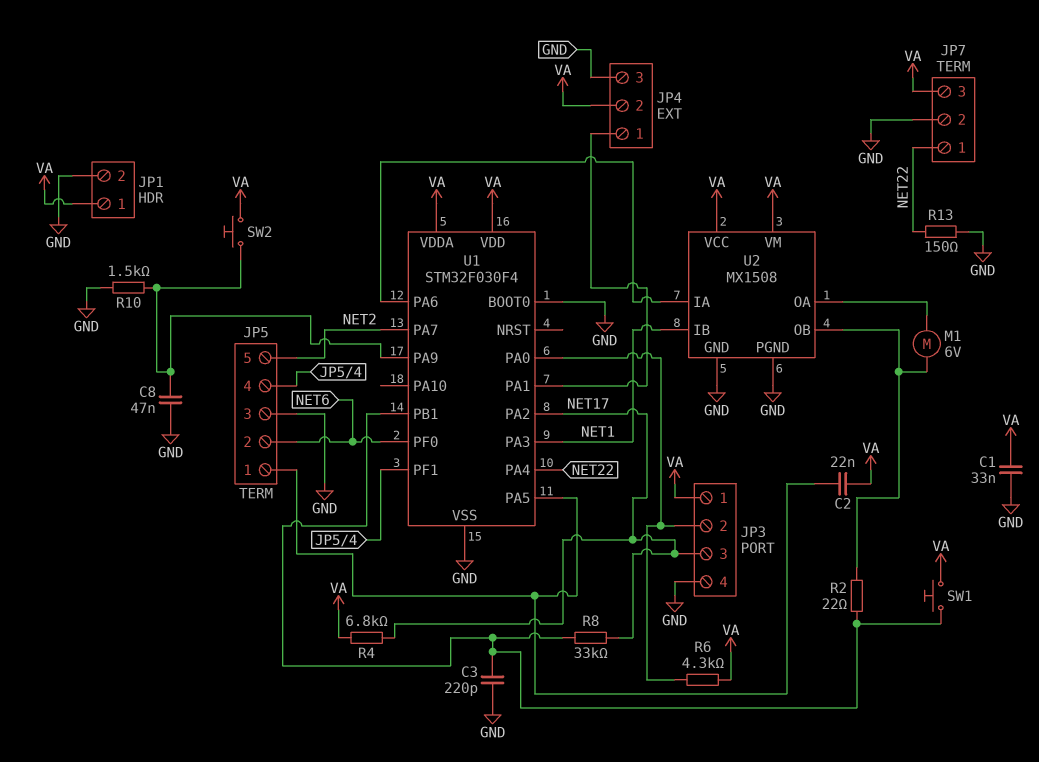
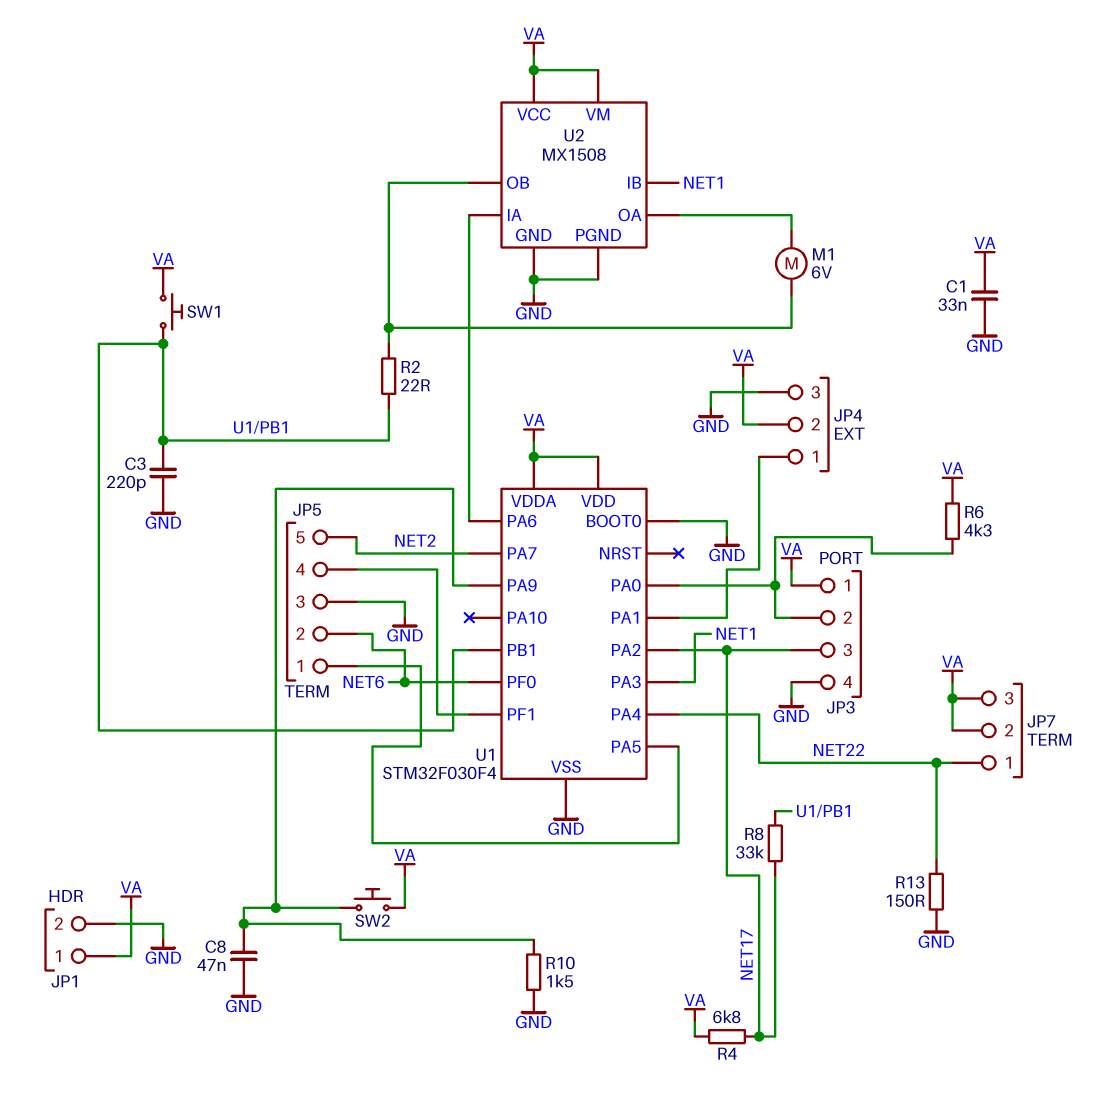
C2: 22nF (JP5/1, VA) -> none
JP7 pin 2: GND -> VA

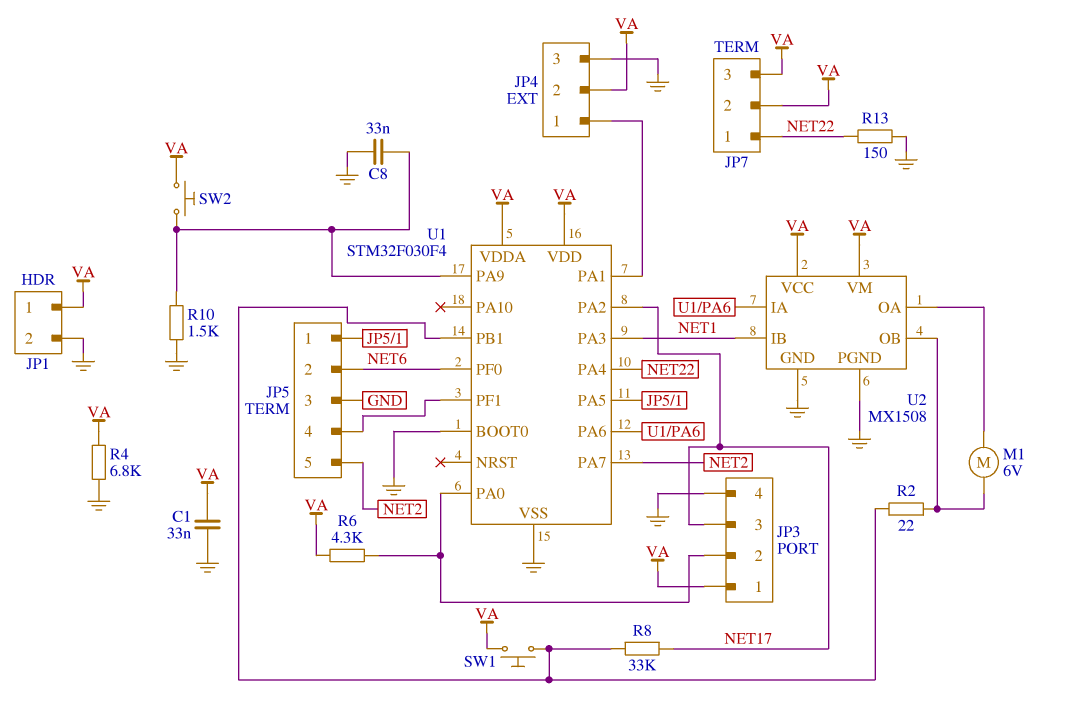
C3: 220pF (GND, U1/PB1) -> none
C8: 47nF (GND, U1/PA9) -> 33nF (GND, U1/PA9)
R4: 6.8k (NET17, VA) -> 6.8k (GND, VA)

